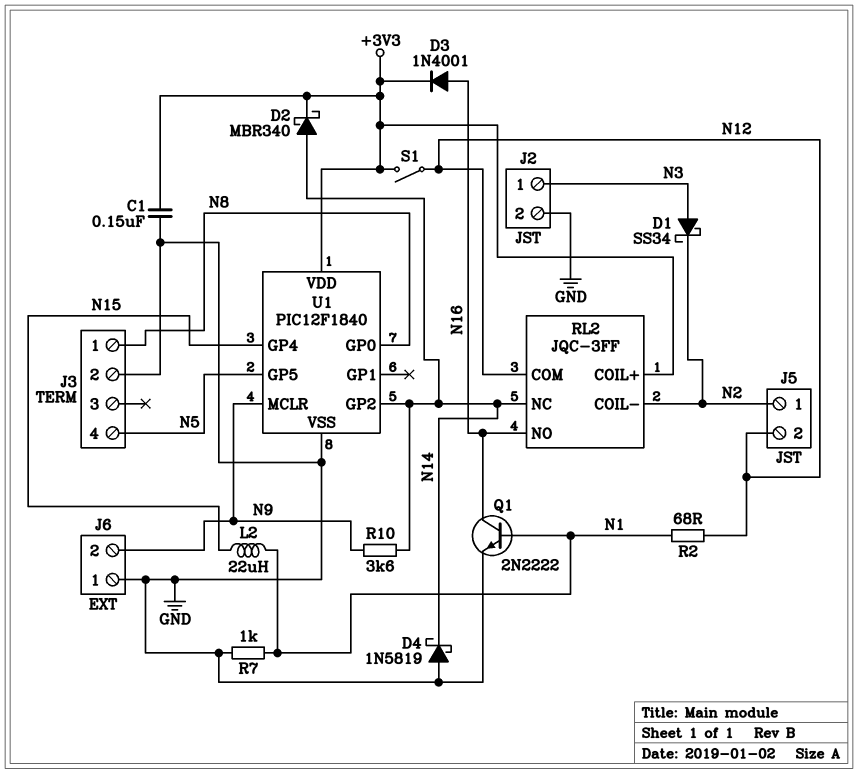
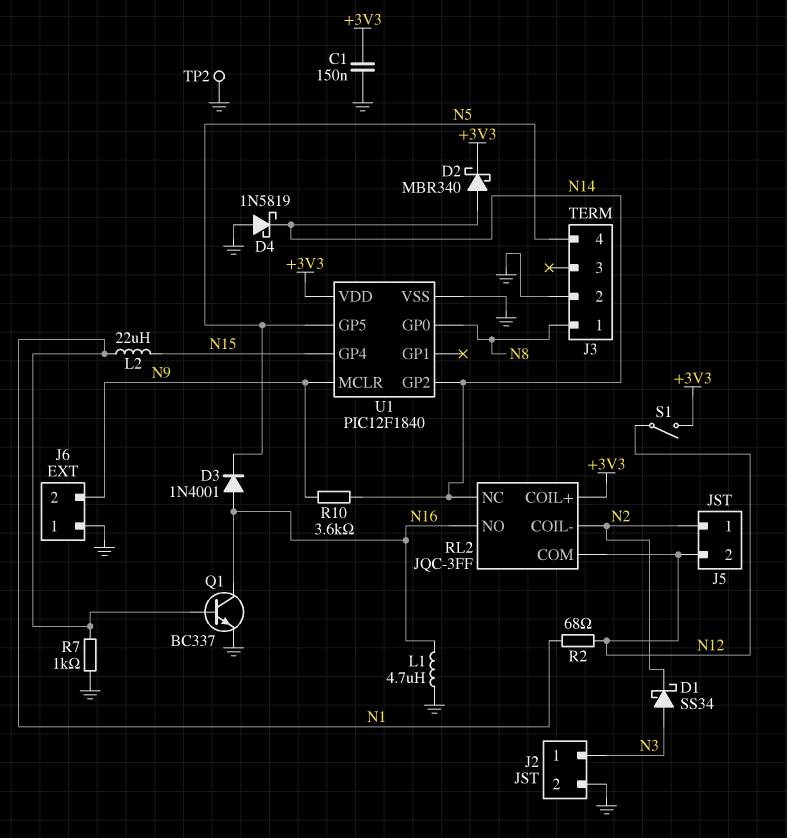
D3: diode 1N4001 (A N16, K +3V3) -> diode 1N4001 (A N16, K N5)
L1: none -> 4.7uH (GND, N16)
Q1: NPN 2N2222 (B N1, C N16, E GND) -> NPN BC337 (B N1, C N16, E GND)
TP2: none -> test point (GND)

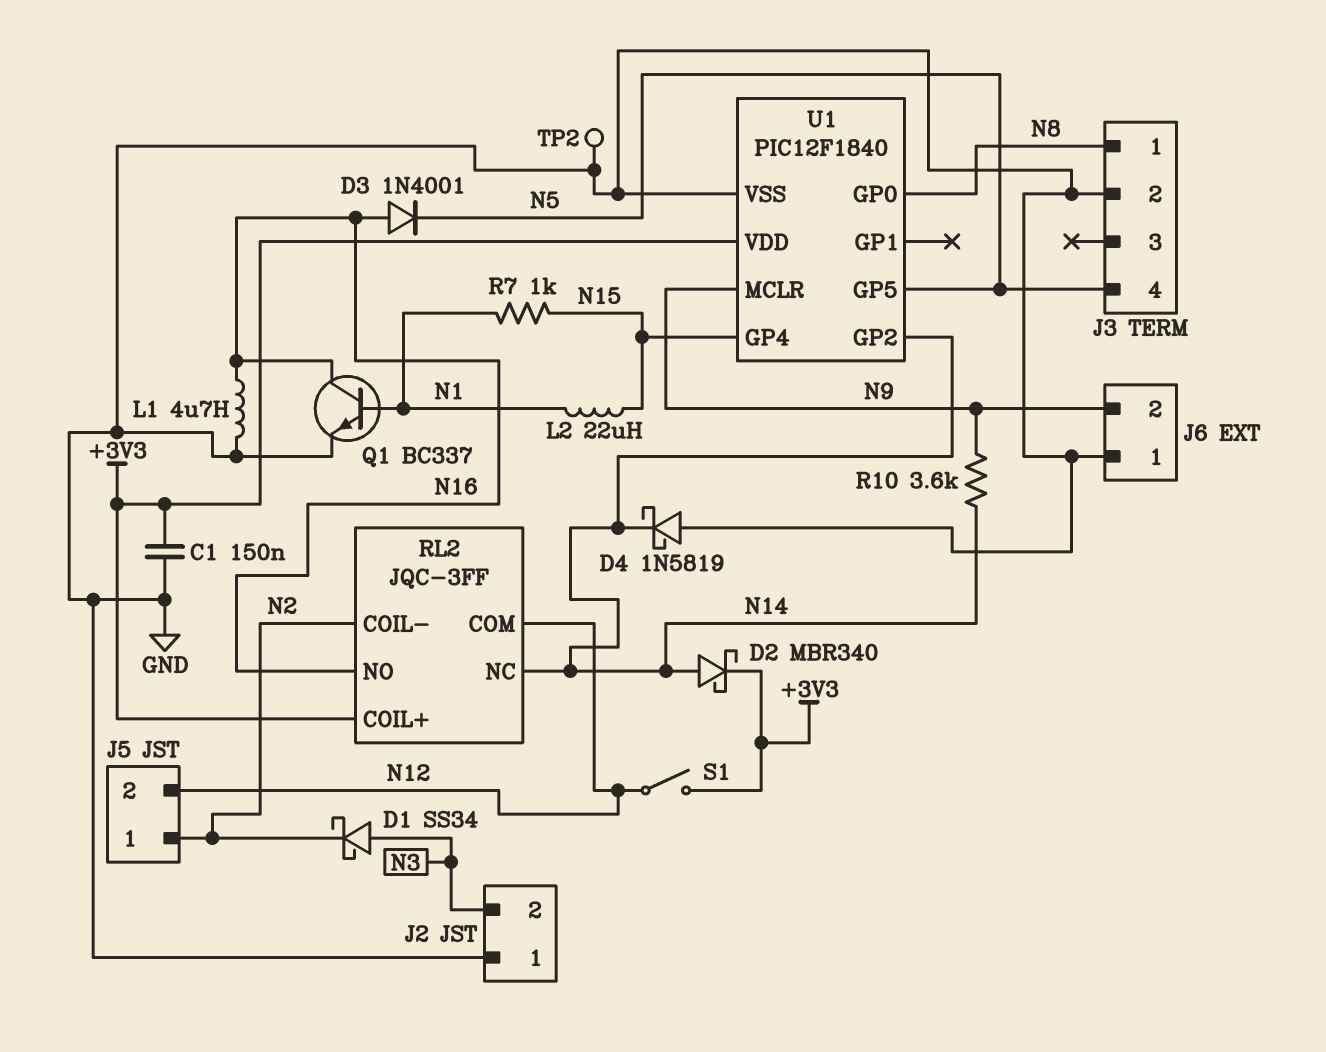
J2 pin 1: N3 -> GND
J2 pin 2: GND -> N3
R2: 68 (N1, N12) -> none
R7: 1k (GND, N1) -> 1k (N1, N15)

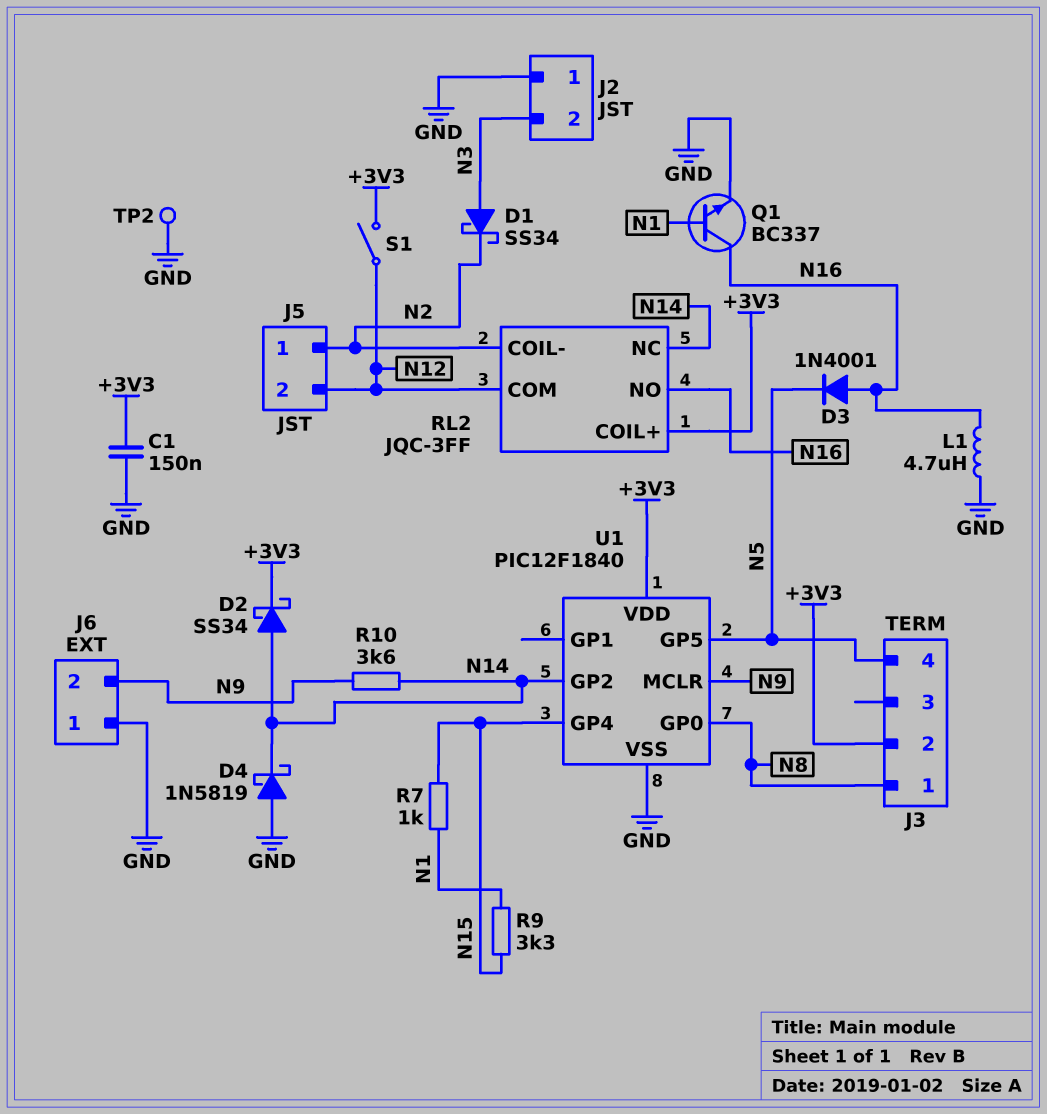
D2: schottky MBR340 (A N14, K +3V3) -> schottky SS34 (A N14, K +3V3)
J3 pin 2: GND -> +3V3
L2: 22uH (N1, N15) -> none
R9: none -> 3.3k (N1, N15)

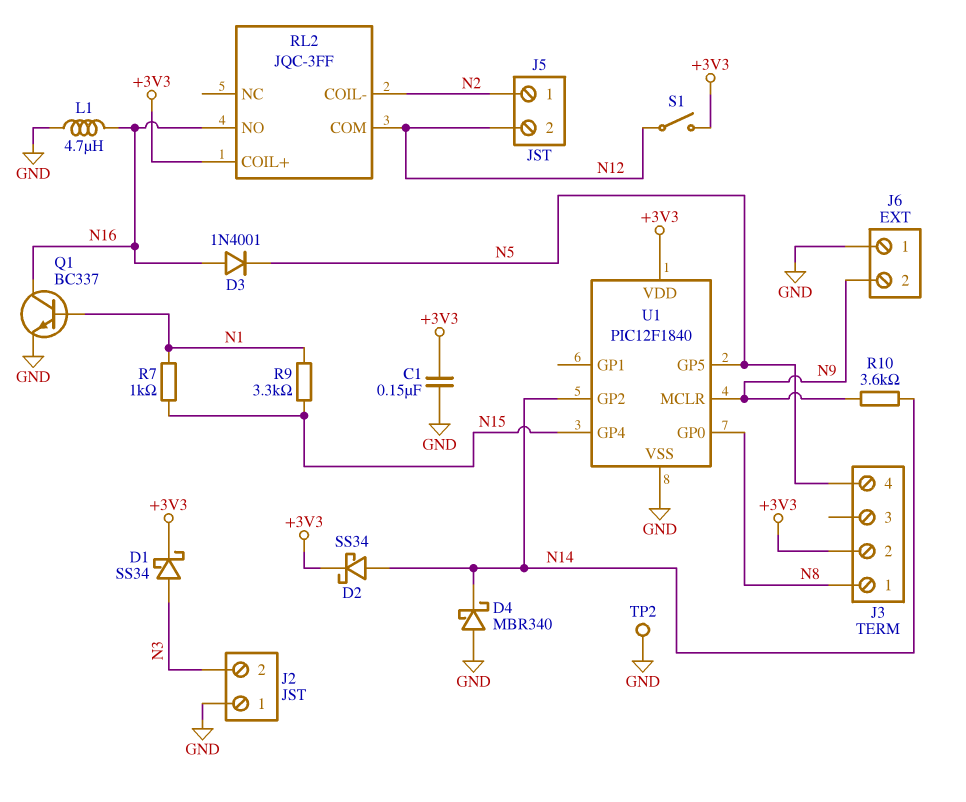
D1: schottky SS34 (A N3, K N2) -> schottky SS34 (A N3, K +3V3)
D4: schottky 1N5819 (A GND, K N14) -> schottky MBR340 (A GND, K N14)
RL2 pin NC: N14 -> none

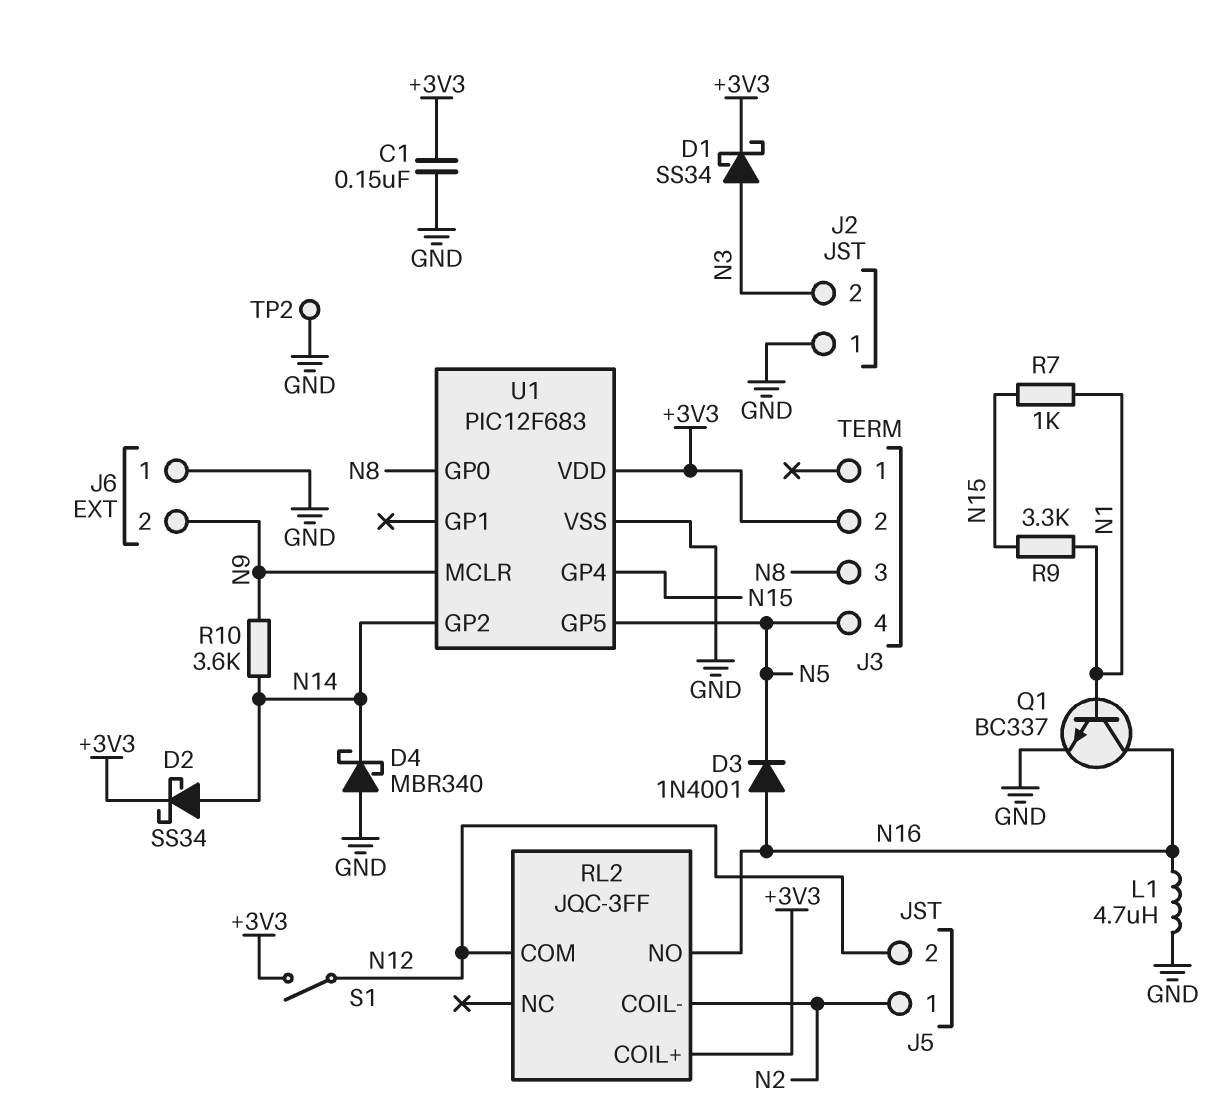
J3 pin 1: N8 -> none
J3 pin 3: none -> N8
U1: PIC12F1840 -> PIC12F683

